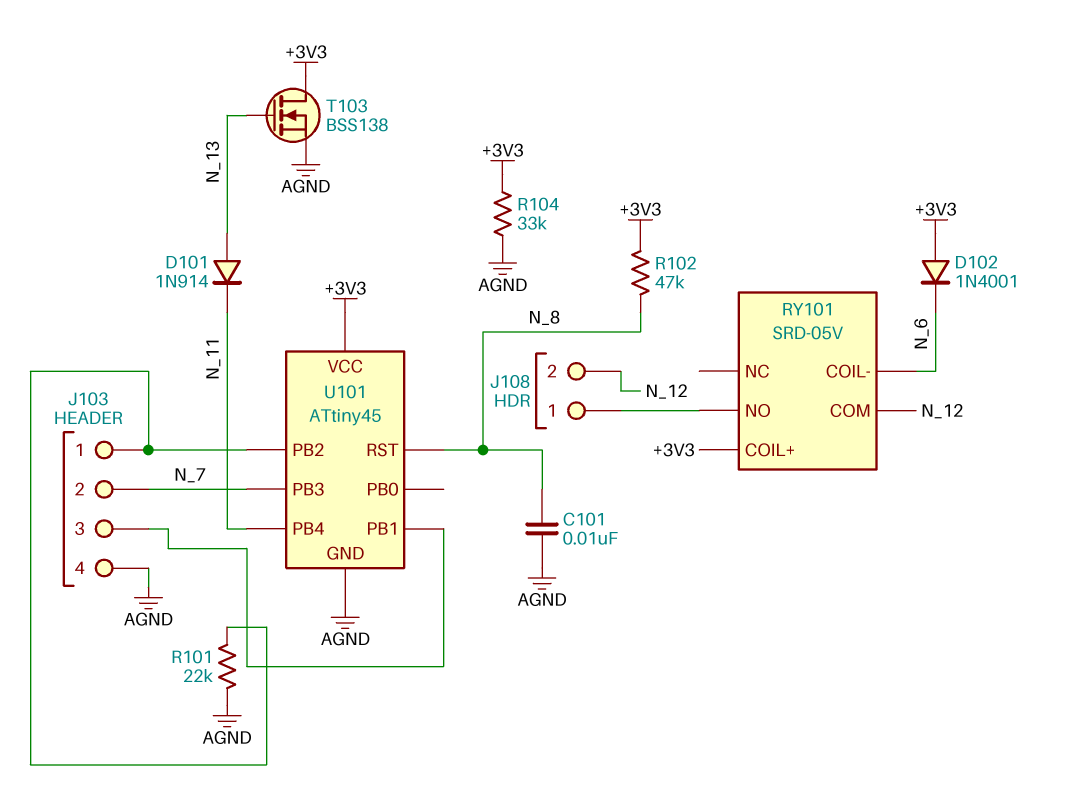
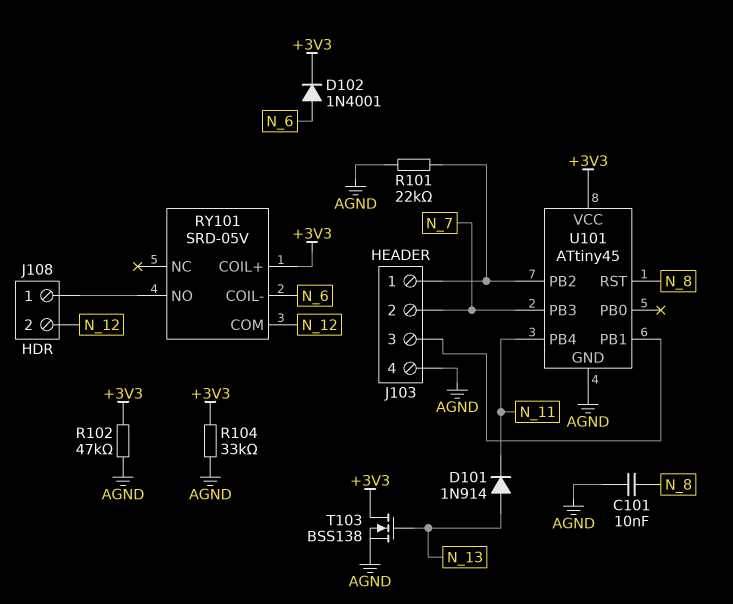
D102: diode 1N4001 (A +3V3, K N_6) -> diode 1N4001 (A N_6, K +3V3)
R102: 47k (+3V3, N_8) -> 47k (+3V3, AGND)

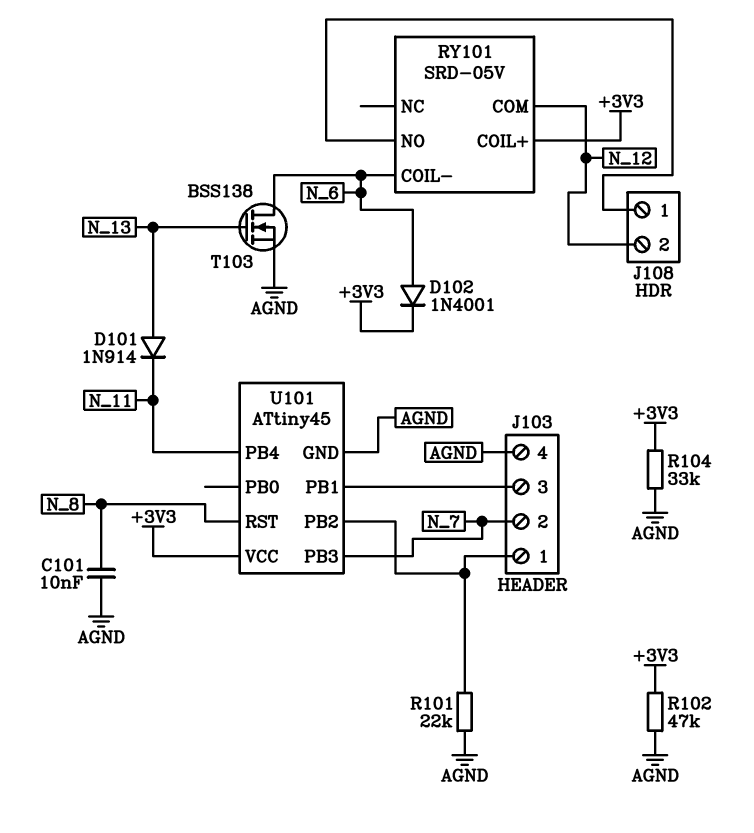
T103: NMOS BSS138 (G N_13, D +3V3, S AGND) -> NMOS BSS138 (G N_13, D N_6, S AGND)

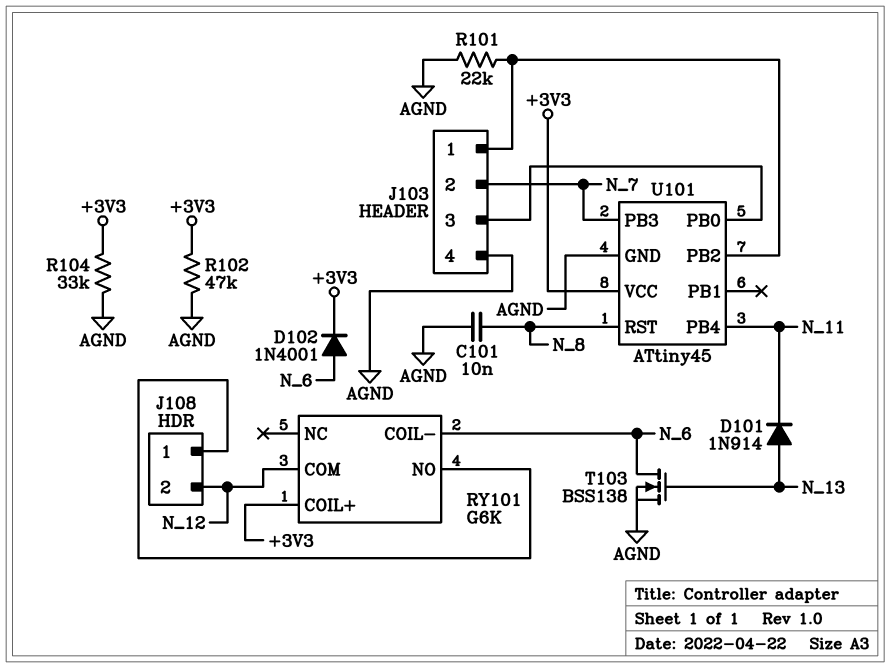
RY101: SRD-05V -> G6K
U101 pin PB0: none -> J103/3
U101 pin PB1: J103/3 -> none

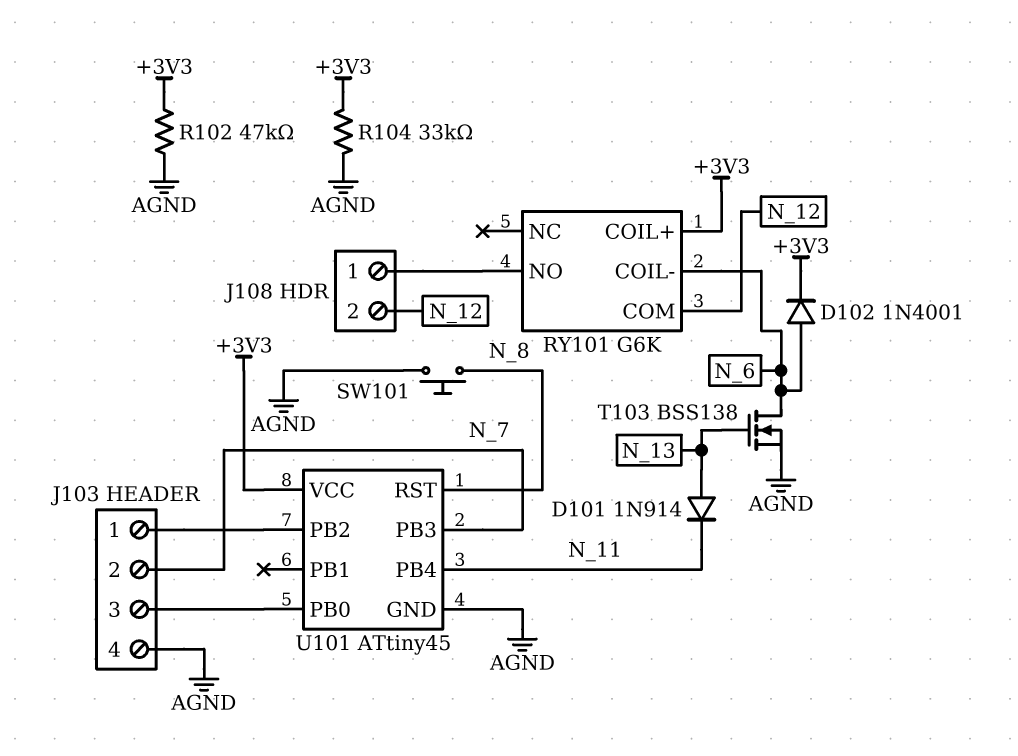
C101: 10nF (AGND, N_8) -> none
R101: 22k (AGND, J103/1) -> none
SW101: none -> button (AGND, N_8)

